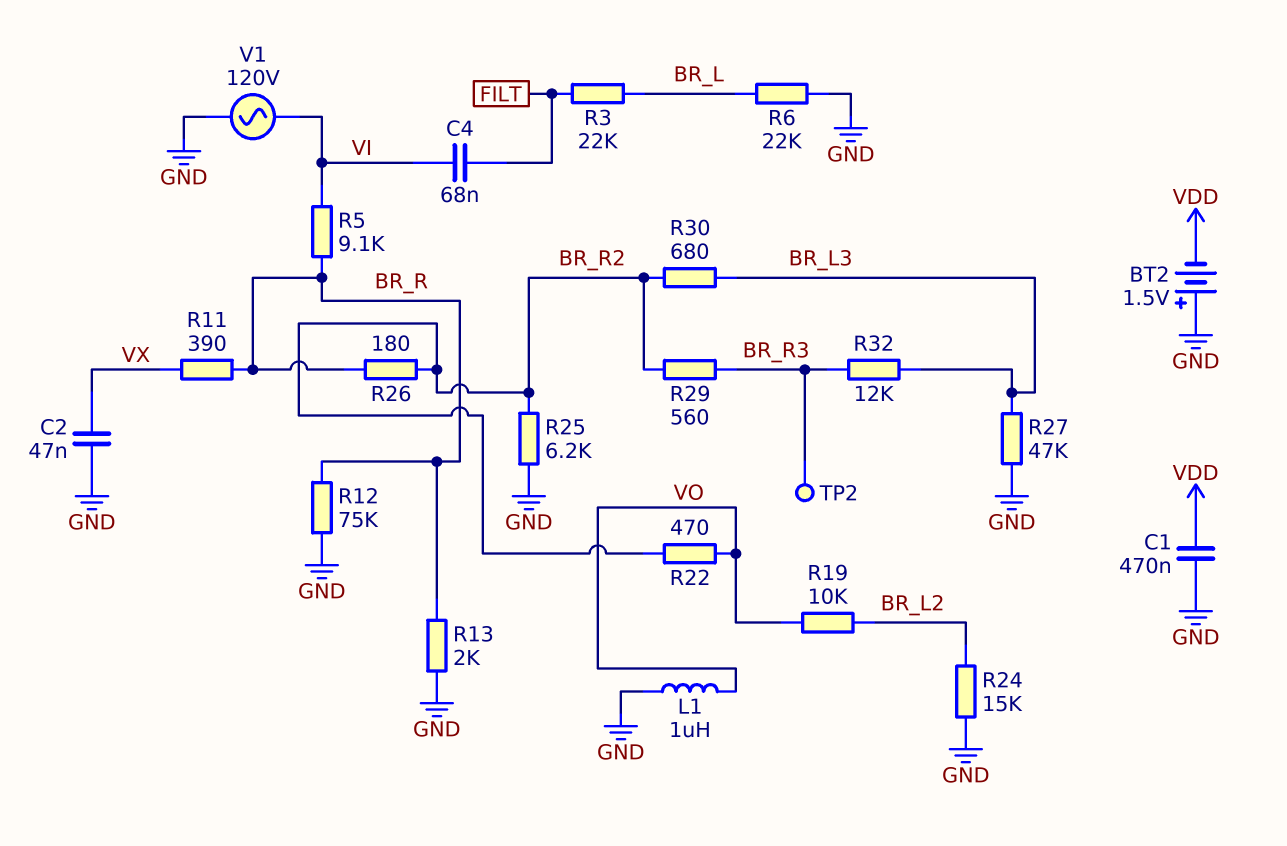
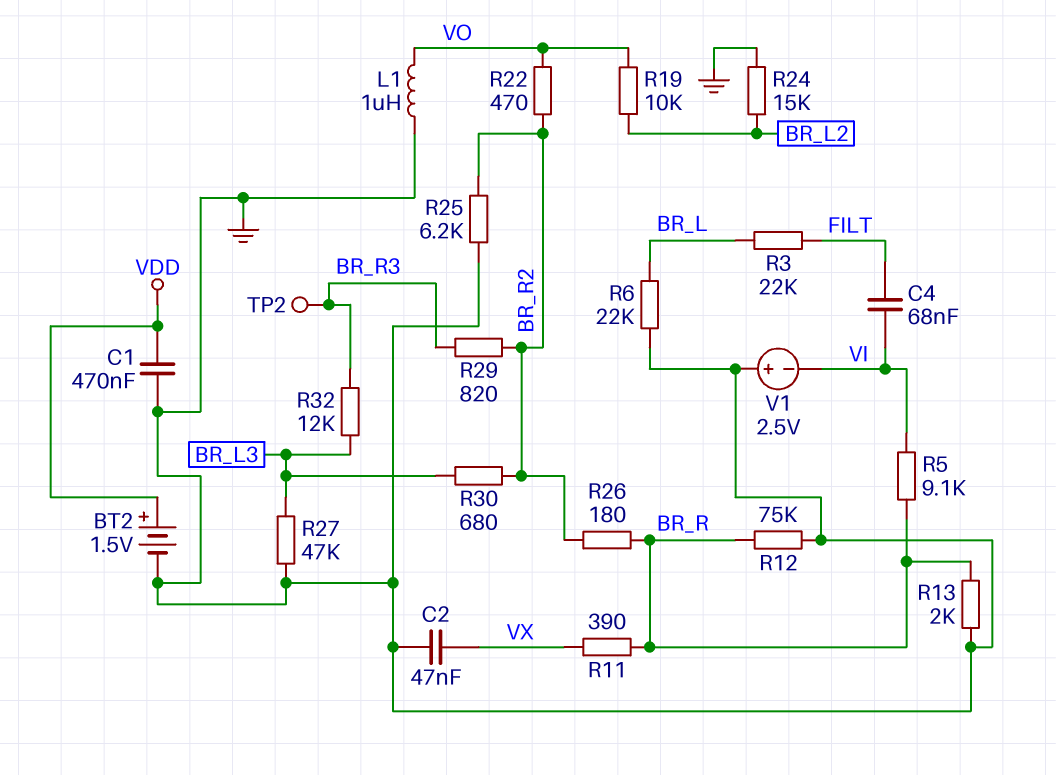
BT2: 1.5V (plus GND, minus VDD) -> 1.5V (plus VDD, minus GND)
R29: 560 (BR_R2, BR_R3) -> 820 (BR_R2, BR_R3)
V1: AC 120V (GND, VI) -> 2.5V (plus GND, minus VI)

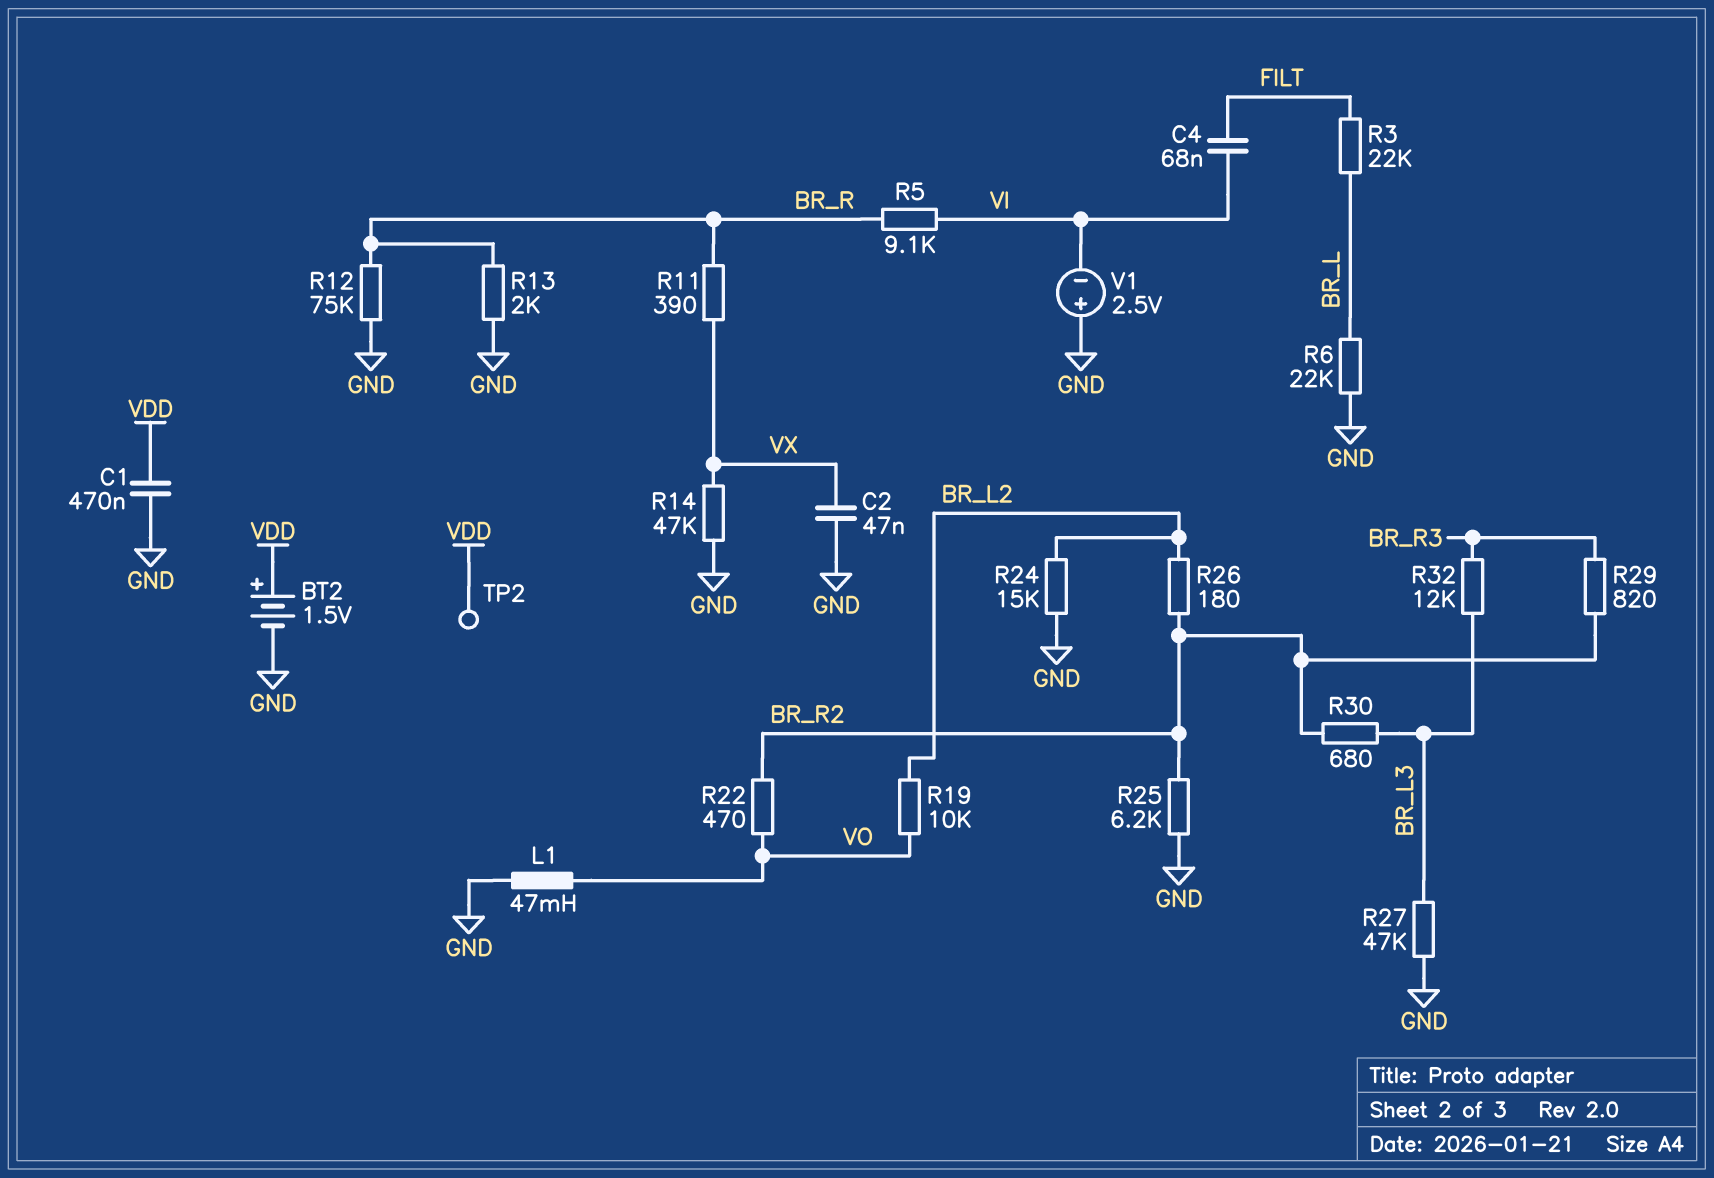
L1: 1uH (GND, VO) -> 47mH (GND, VO)
R14: none -> 47k (GND, VX)
R26: 180 (BR_R, BR_R2) -> 180 (BR_L2, BR_R2)
TP2: test point (BR_R3) -> test point (VDD)

